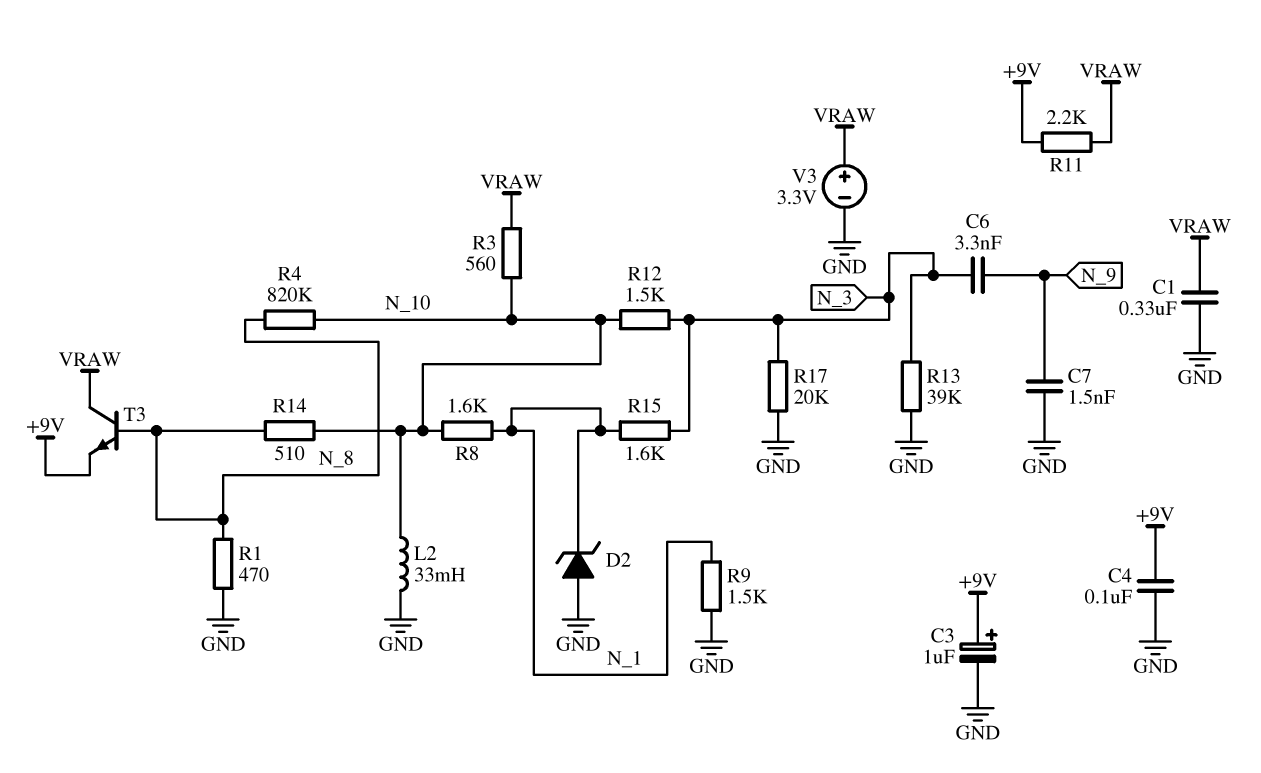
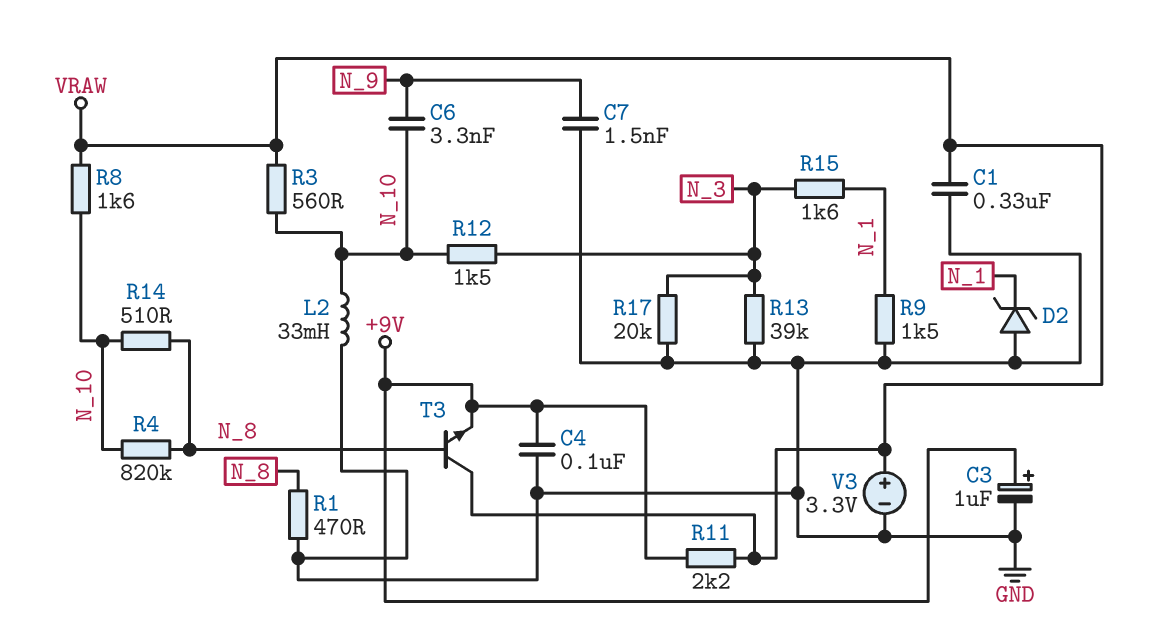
C6: 3.3nF (N_3, N_9) -> 3.3nF (N_9, N_10)
R8: 1.6k (N_1, N_10) -> 1.6k (N_10, VRAW)

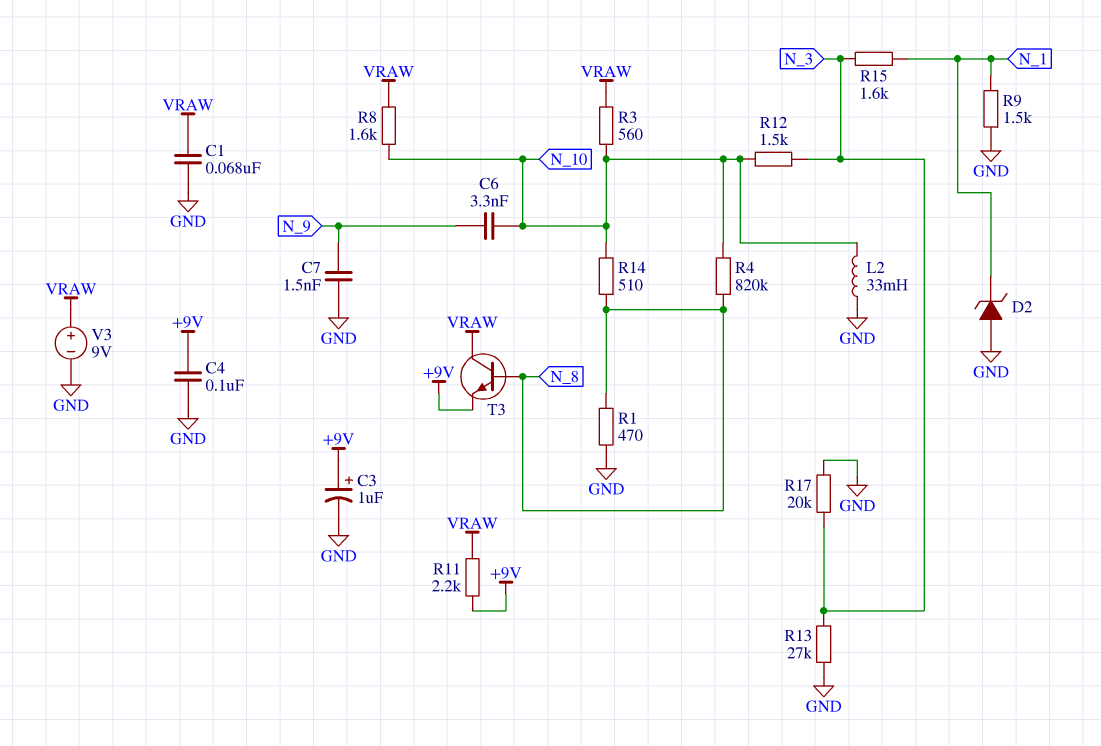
C1: 330nF (GND, VRAW) -> 68nF (GND, VRAW)
R13: 39k (GND, N_3) -> 27k (GND, N_3)
V3: 3.3V (plus VRAW, minus GND) -> 9V (plus VRAW, minus GND)

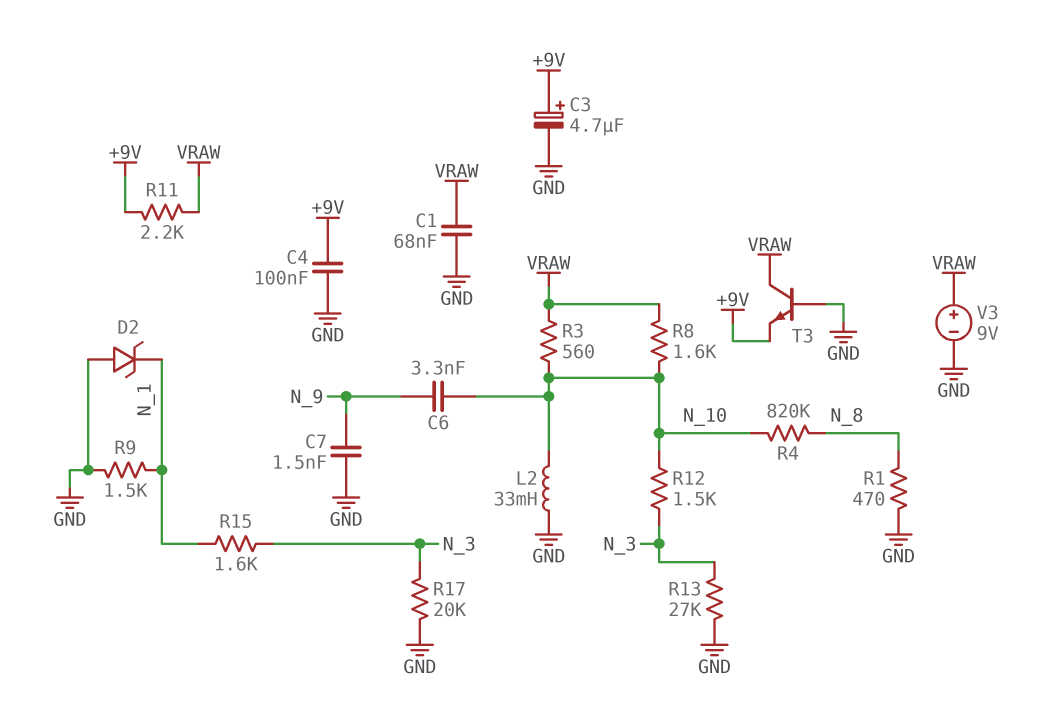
C3: 1uF (plus +9V, minus GND) -> 4.7uF (plus +9V, minus GND)
R14: 510 (N_8, N_10) -> none
T3: NPN (B N_8, C VRAW, E +9V) -> NPN (B GND, C VRAW, E +9V)

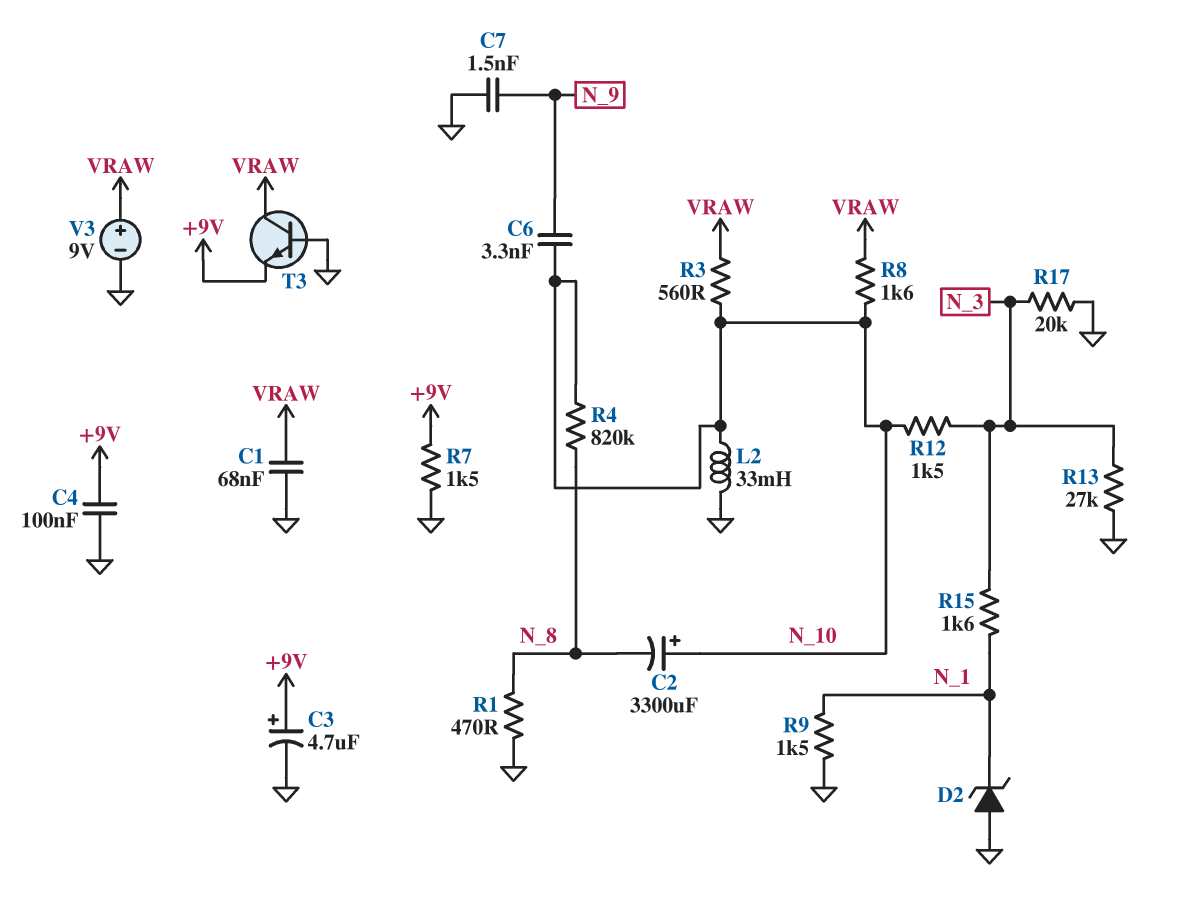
C2: none -> 3300uF (plus N_10, minus N_8)
R7: none -> 1.5k (+9V, GND)
R11: 2.2k (+9V, VRAW) -> none

